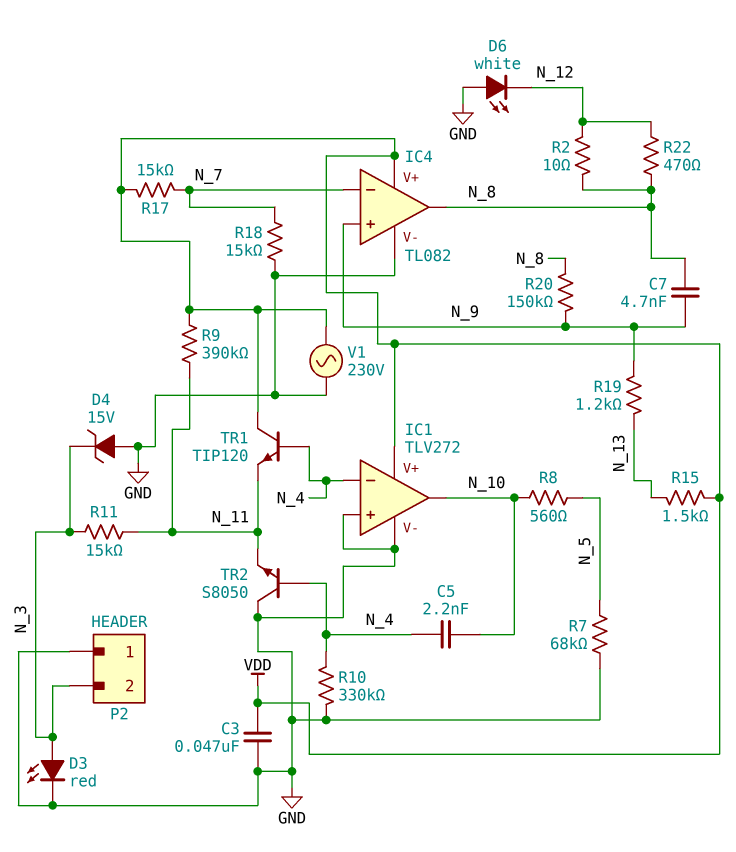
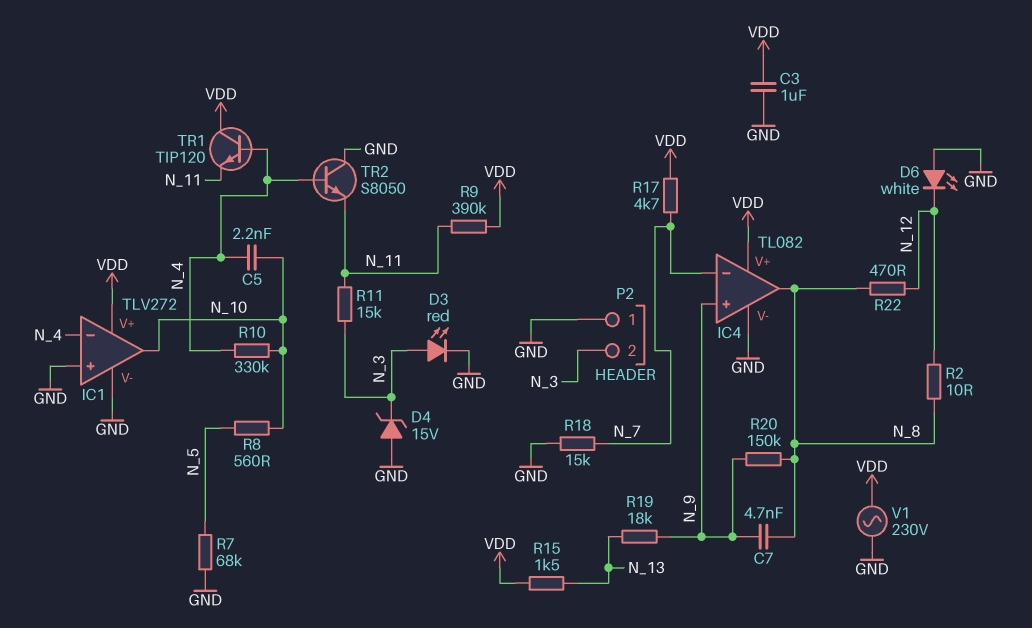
C3: 47nF (GND, VDD) -> 1uF (GND, VDD)
R10: 330k (GND, N_4) -> 330k (N_4, N_10)
R17: 15k (N_7, VDD) -> 4.7k (N_7, VDD)
R19: 1.2k (N_9, N_13) -> 18k (N_9, N_13)

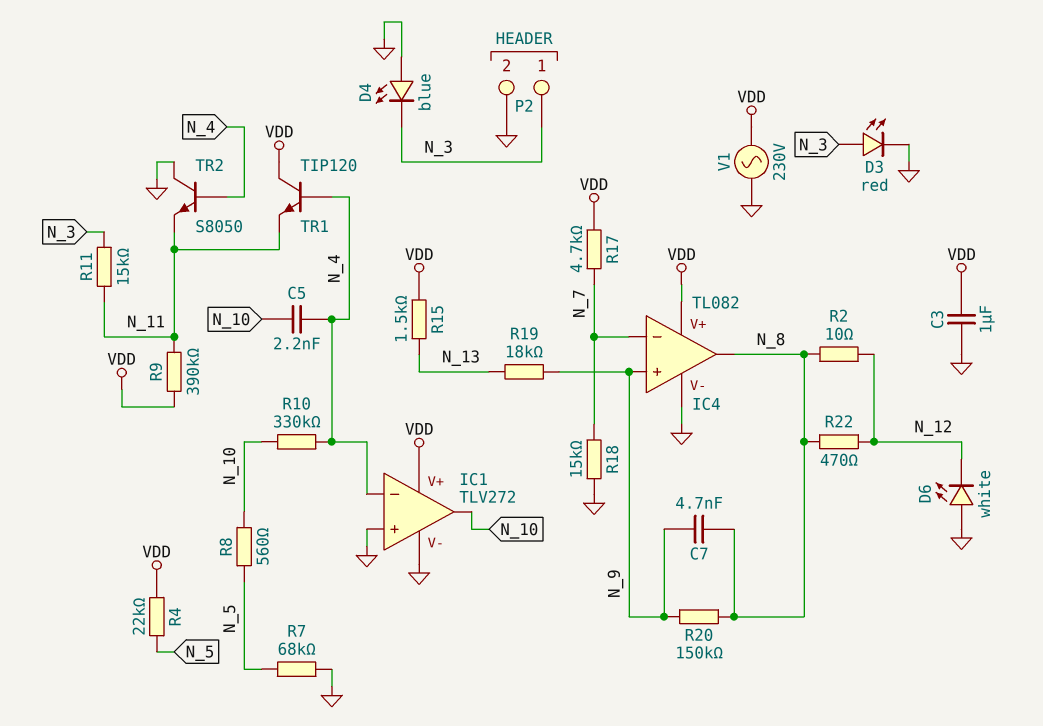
D4: zener 15V (A GND, K N_3) -> LED blue (A GND, K N_3)
P2 pin 1: GND -> N_3
P2 pin 2: N_3 -> GND
R4: none -> 22k (N_5, VDD)

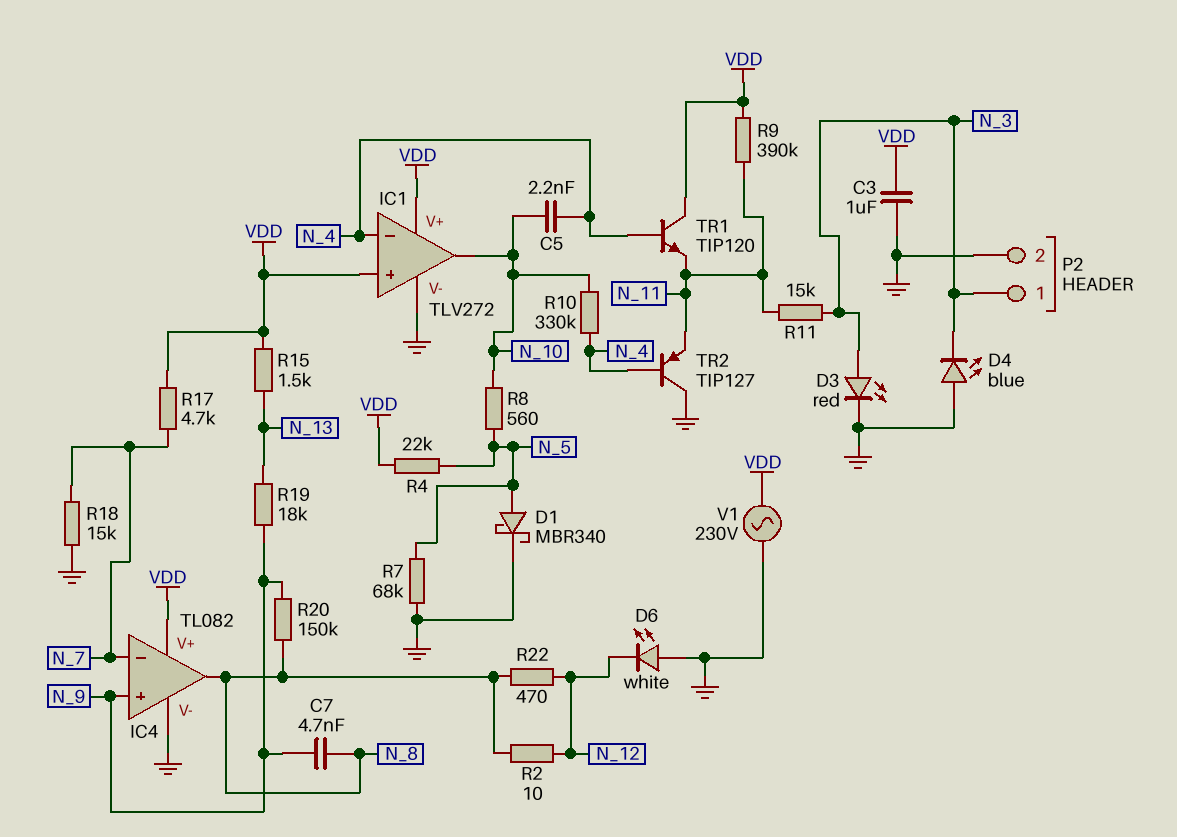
D1: none -> schottky MBR340 (A N_5, K GND)
IC1 pin in+: GND -> VDD
TR2: NPN S8050 (B N_4, C GND, E N_11) -> PNP TIP127 (B N_4, C GND, E N_11)

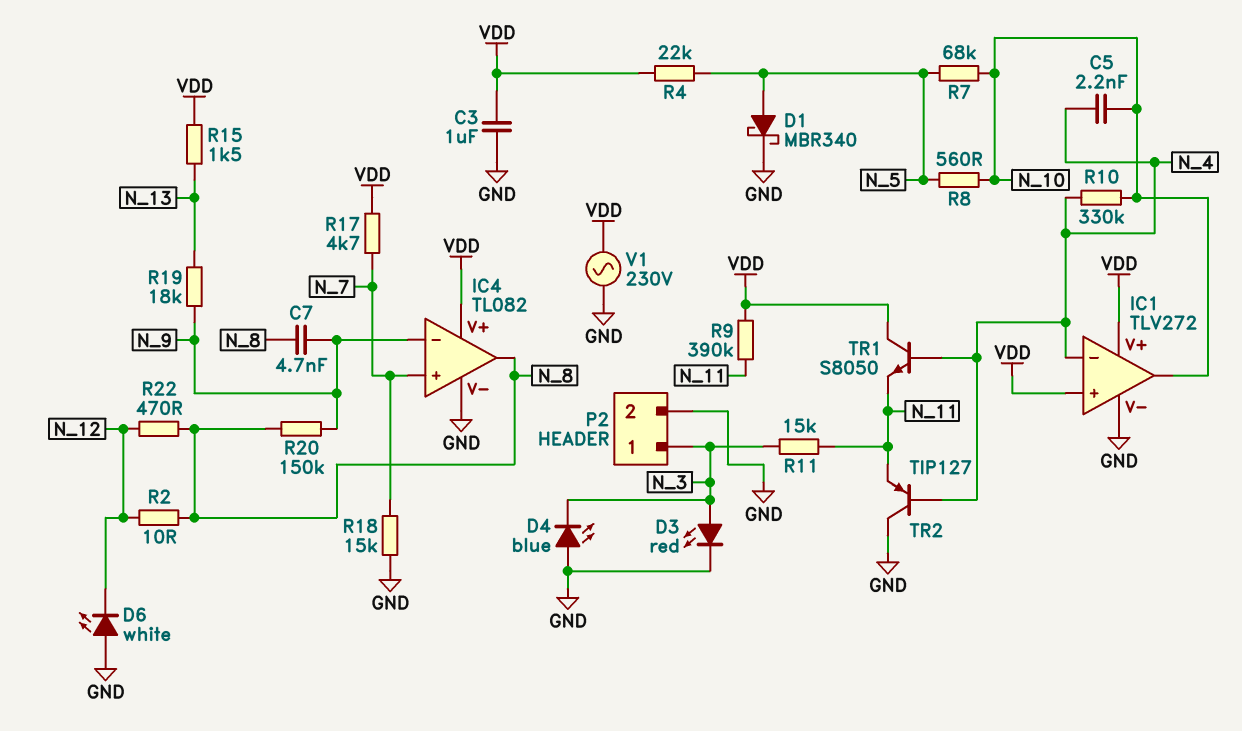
IC4 pin in+: N_9 -> N_7
IC4 pin in-: N_7 -> N_9
R7: 68k (GND, N_5) -> 68k (N_5, N_10)
TR1: NPN TIP120 (B N_4, C VDD, E N_11) -> NPN S8050 (B N_4, C VDD, E N_11)

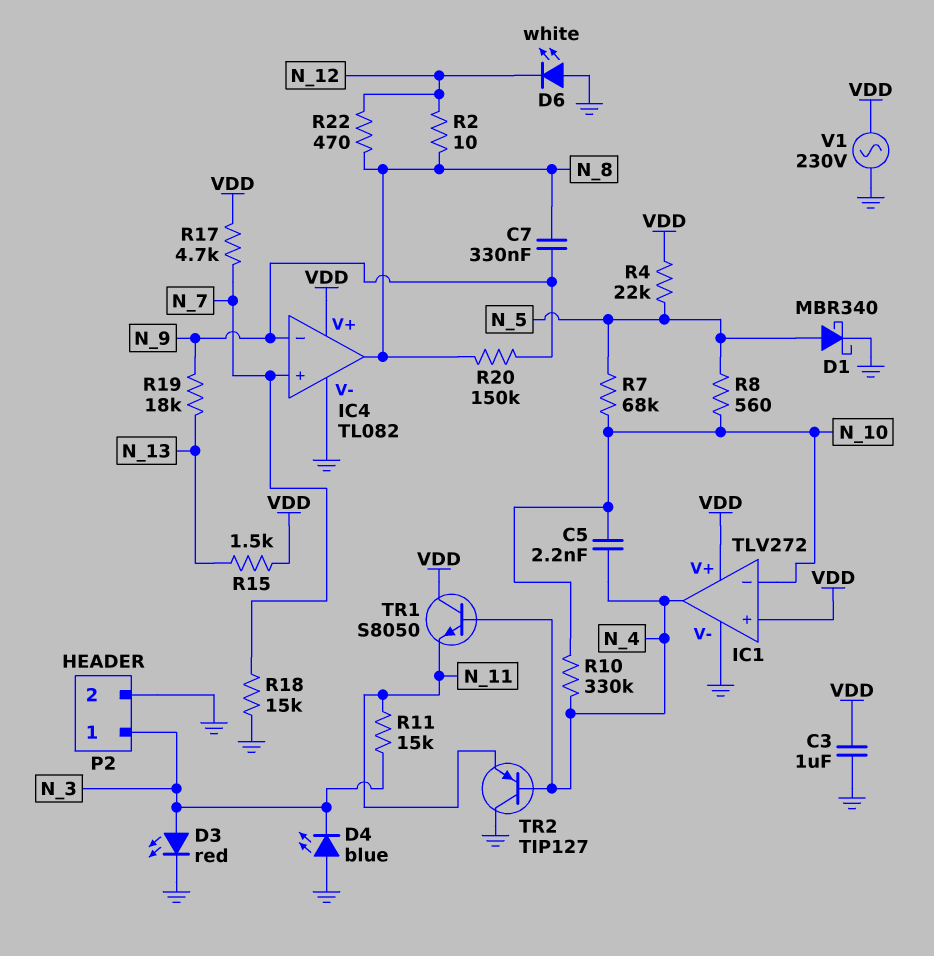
C7: 4.7nF (N_8, N_9) -> 330nF (N_8, N_9)
IC1 pin in-: N_4 -> N_10
IC1 pin out: N_10 -> N_4
R9: 390k (N_11, VDD) -> none

